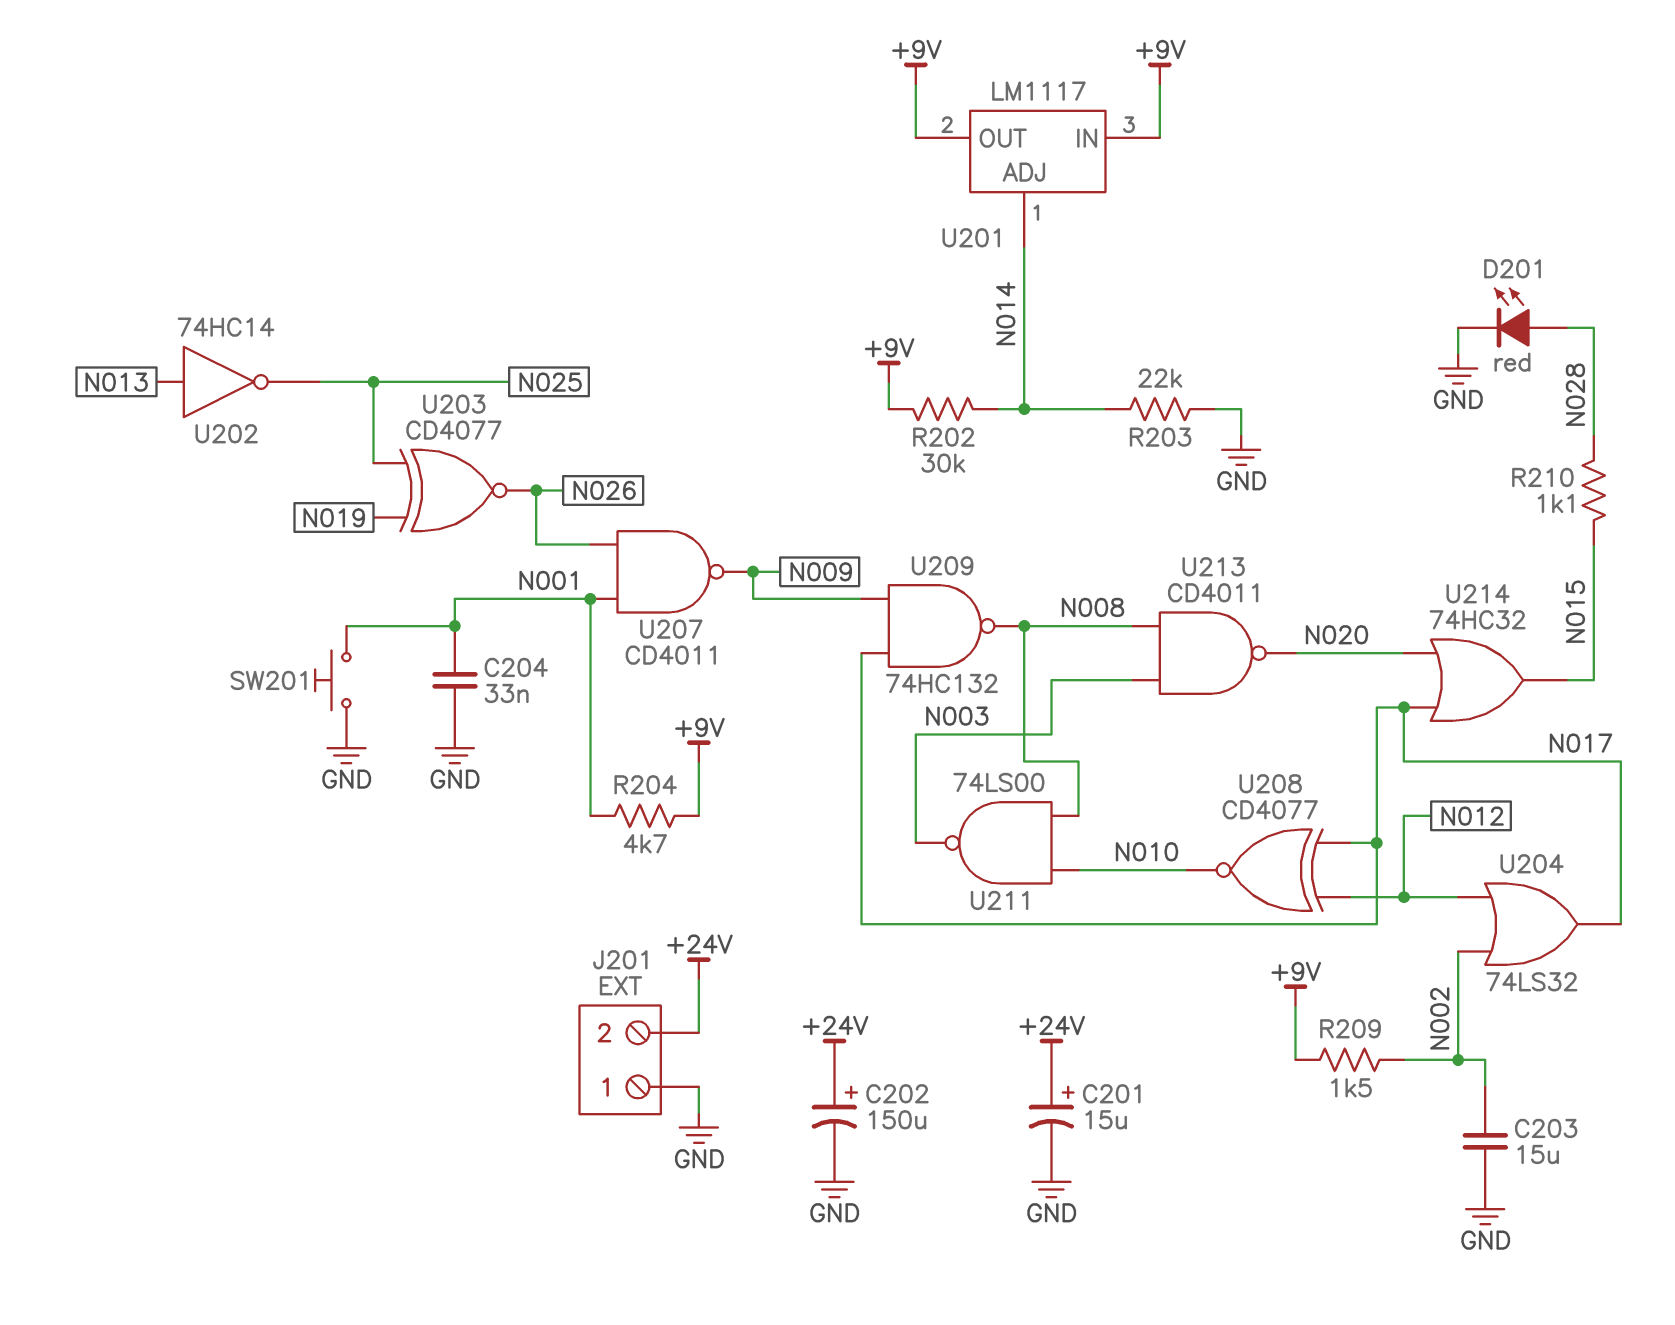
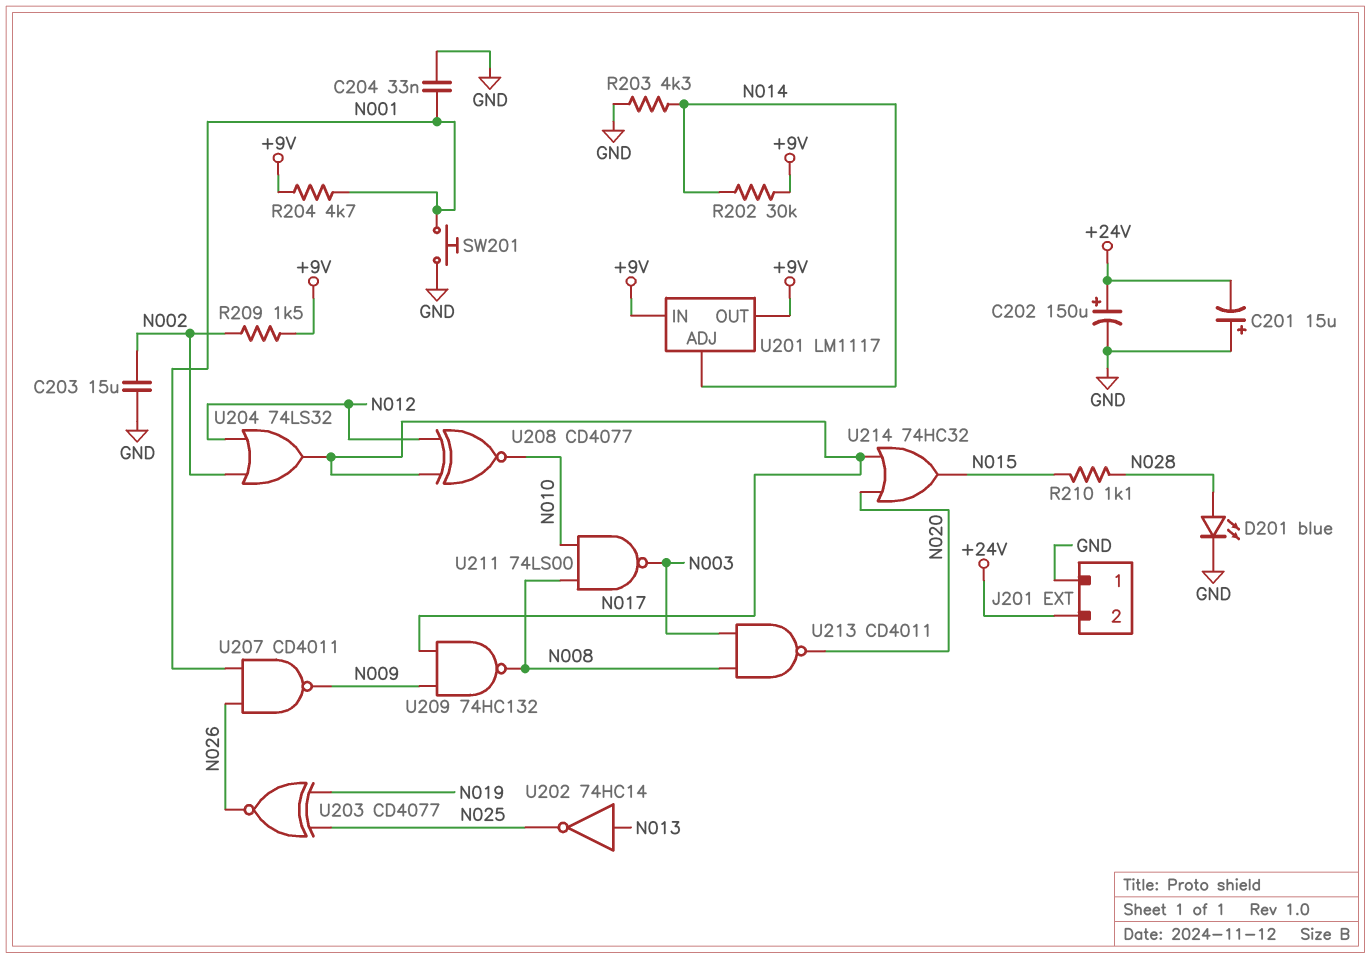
C201: 15uF (plus +24V, minus GND) -> 15uF (plus GND, minus +24V)
D201: LED red (A N028, K GND) -> LED blue (A N028, K GND)
R203: 22k (GND, N014) -> 4.3k (GND, N014)

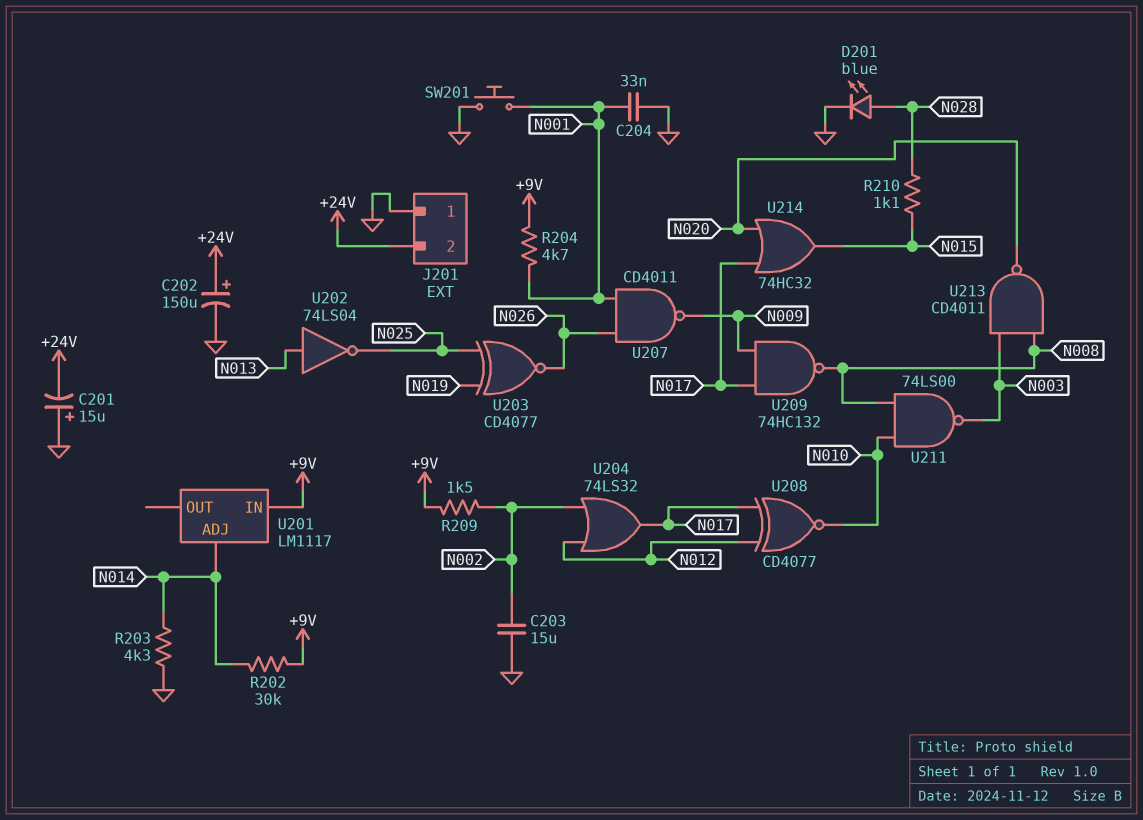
U201 pin OUT: +9V -> none
U202: NOT 74HC14 (in N013, out N025) -> NOT 74LS04 (in N013, out N025)

